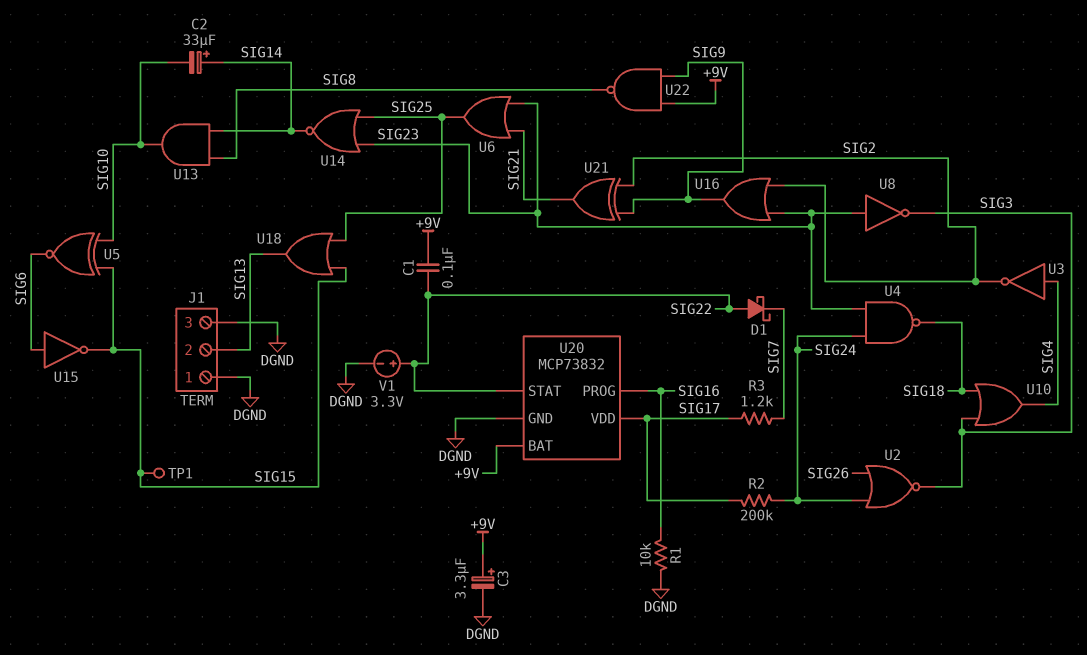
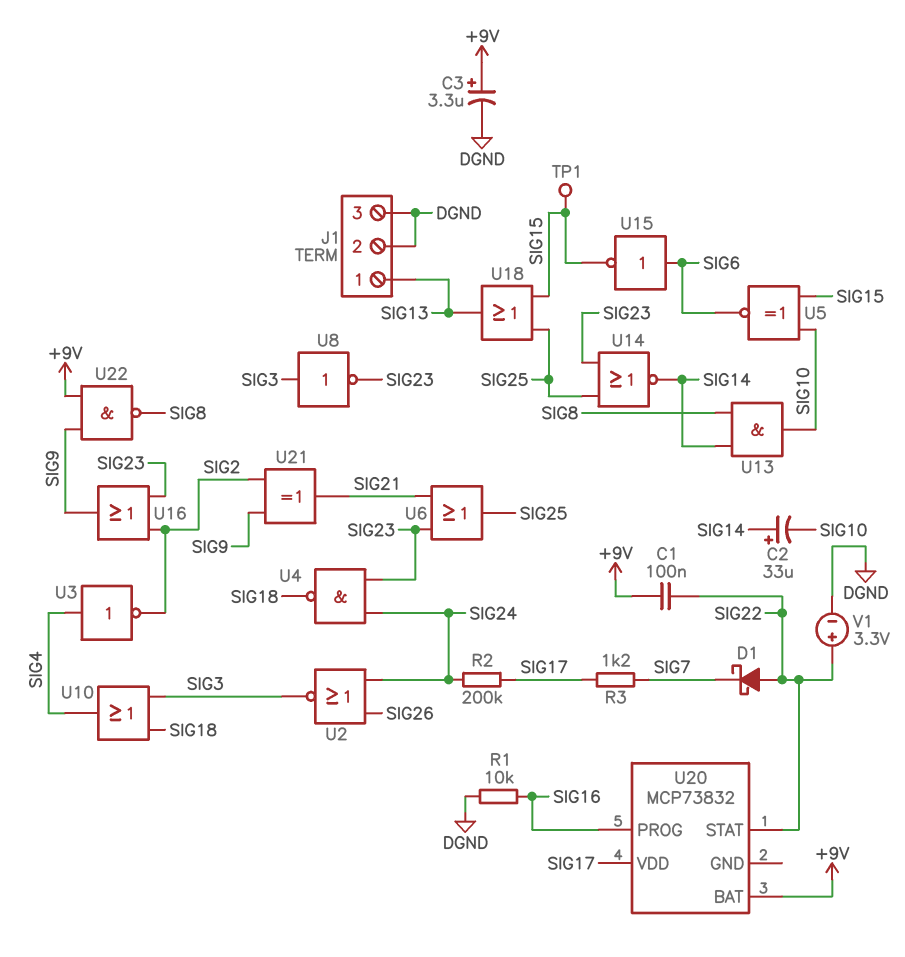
J1 pin 1: DGND -> SIG13
J1 pin 2: SIG13 -> DGND
U8: NOT (in SIG23, out SIG3) -> NOT (in SIG3, out SIG23)
U20 pin GND: DGND -> none

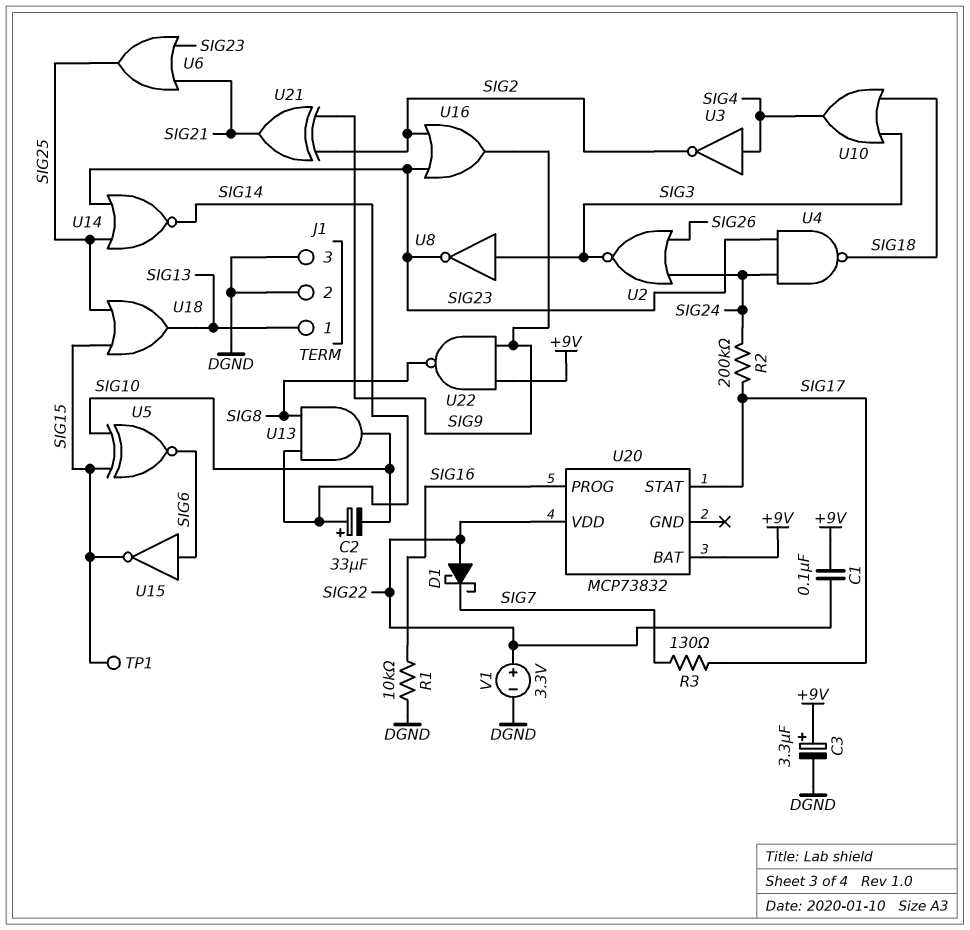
R3: 1.2k (SIG7, SIG17) -> 130 (SIG7, SIG17)
U20 pin STAT: SIG22 -> SIG17
U20 pin VDD: SIG17 -> SIG22

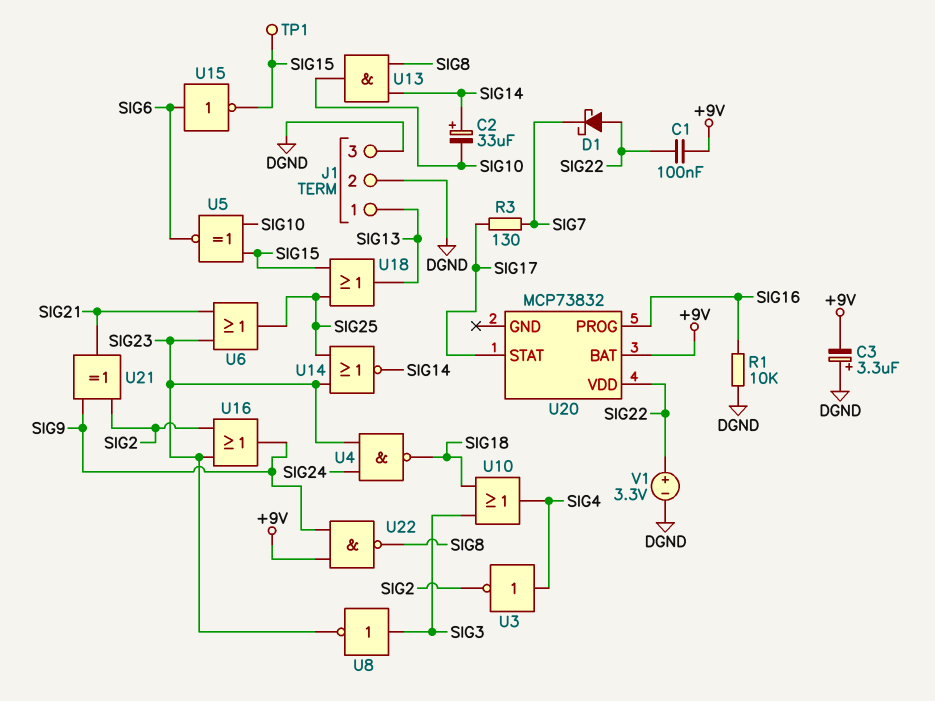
C3: 3.3uF (plus +9V, minus DGND) -> 3.3uF (plus DGND, minus +9V)
R2: 200k (SIG17, SIG24) -> none
U2: NOR (in SIG24, in SIG26, out SIG3) -> none

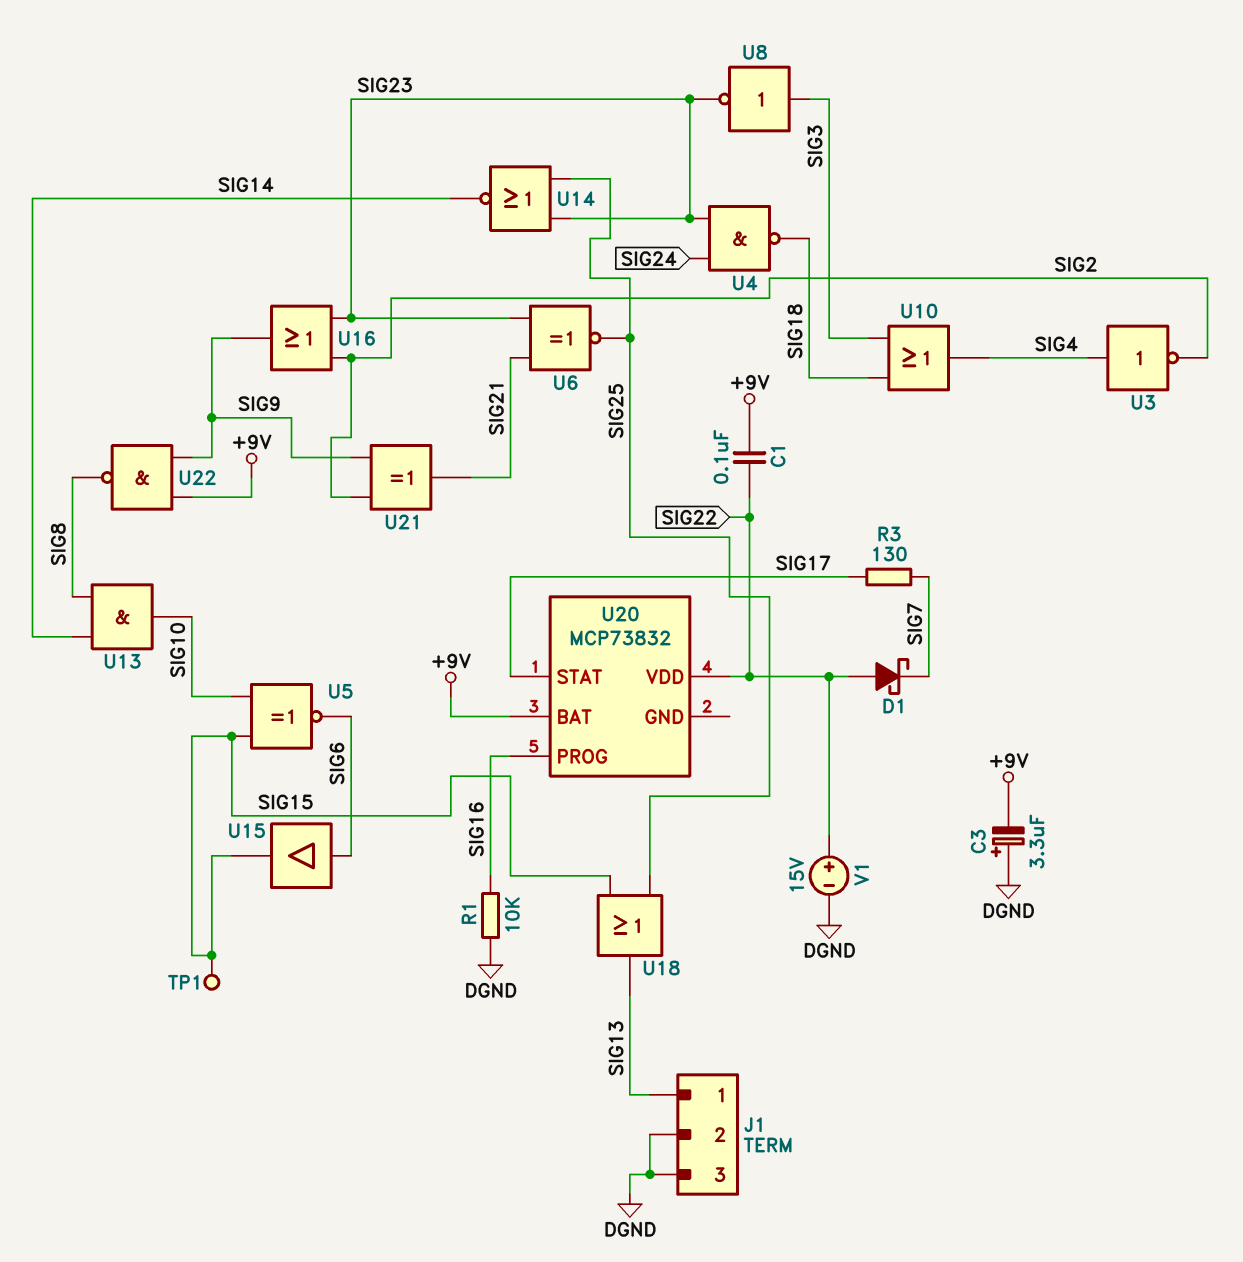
C2: 33uF (plus SIG14, minus SIG10) -> none
U6: OR (in SIG21, in SIG23, out SIG25) -> XNOR (in SIG21, in SIG23, out SIG25)
U15: NOT (in SIG6, out SIG15) -> buffer (in SIG6, out SIG15)
V1: 3.3V (plus SIG22, minus DGND) -> 15V (plus SIG22, minus DGND)

